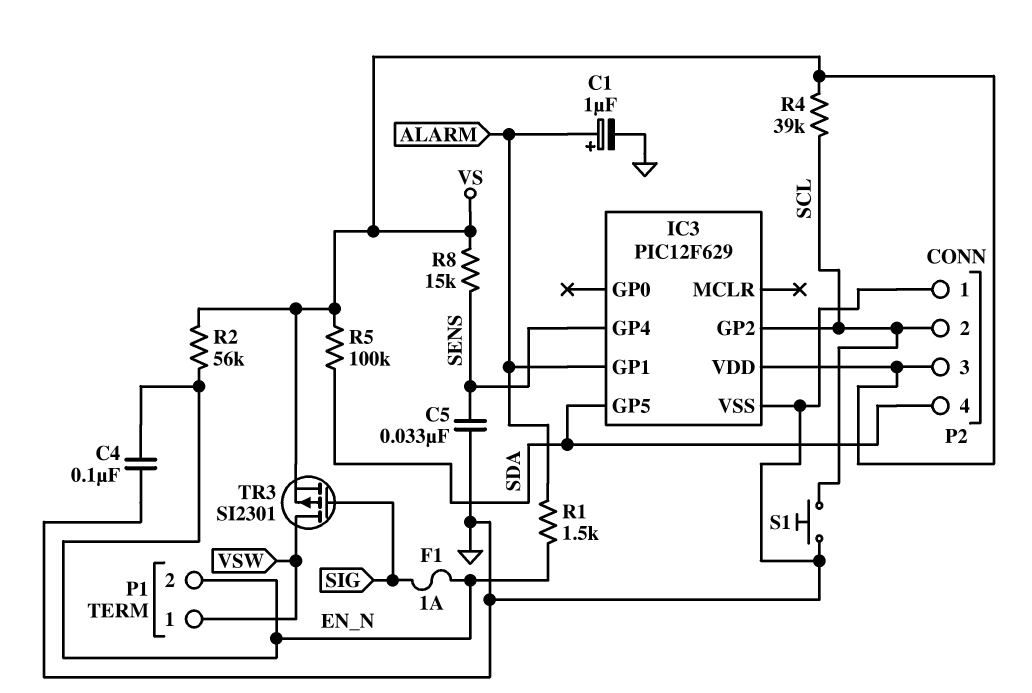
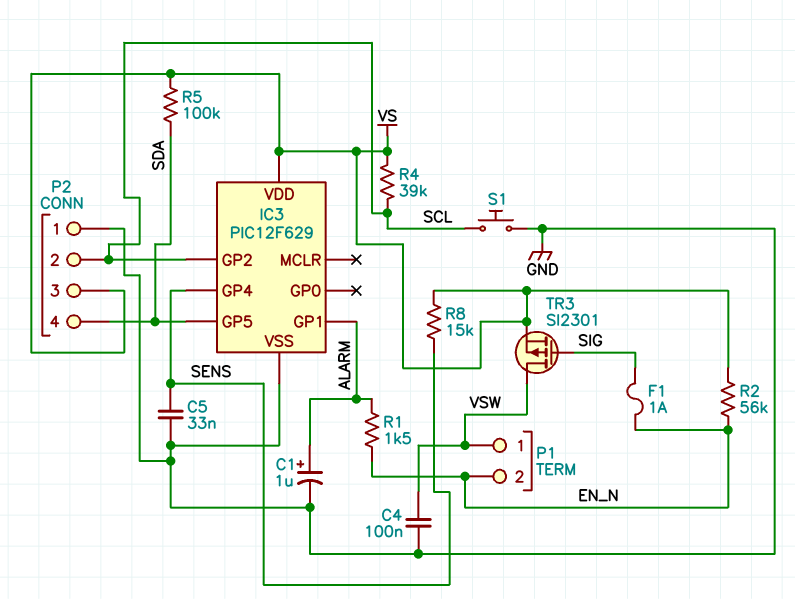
C4: 100nF (EN_N, GND) -> 100nF (GND, VSW)

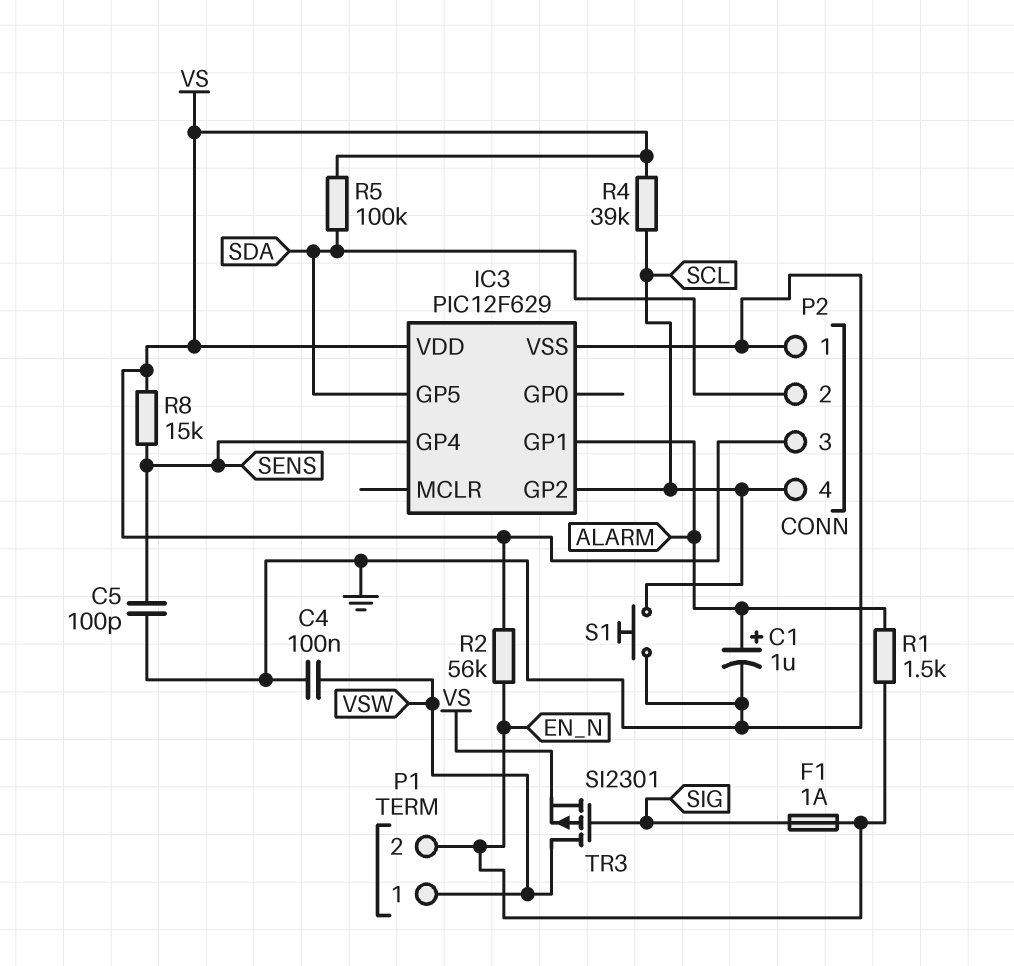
C5: 33nF (GND, SENS) -> 100pF (GND, SENS)
P2 pin 2: SCL -> SDA
P2 pin 4: SDA -> SCL

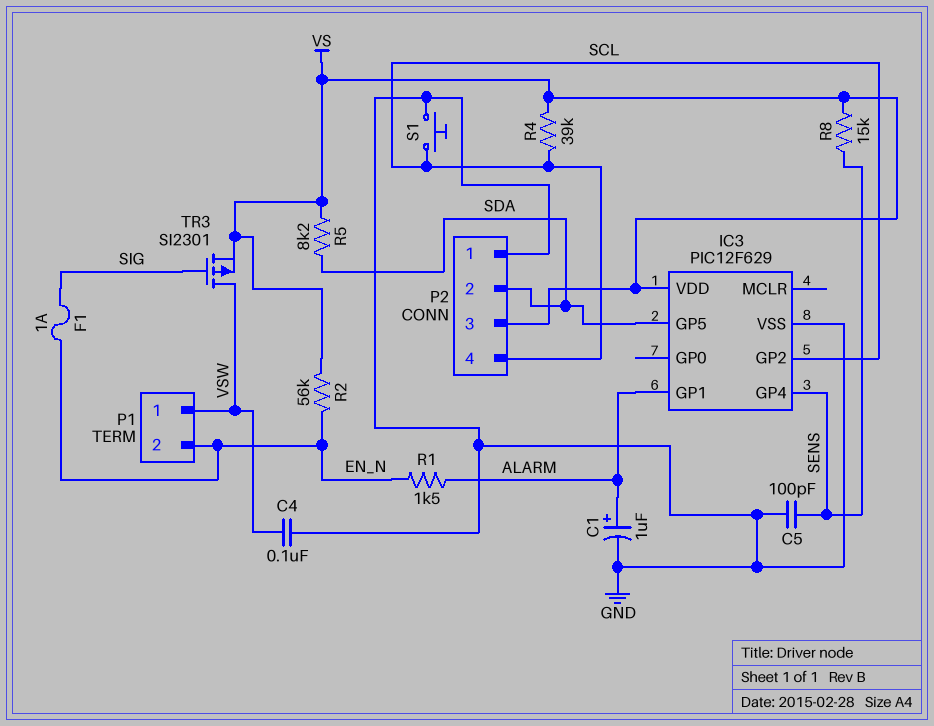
R5: 100k (SDA, VS) -> 8.2k (SDA, VS)

